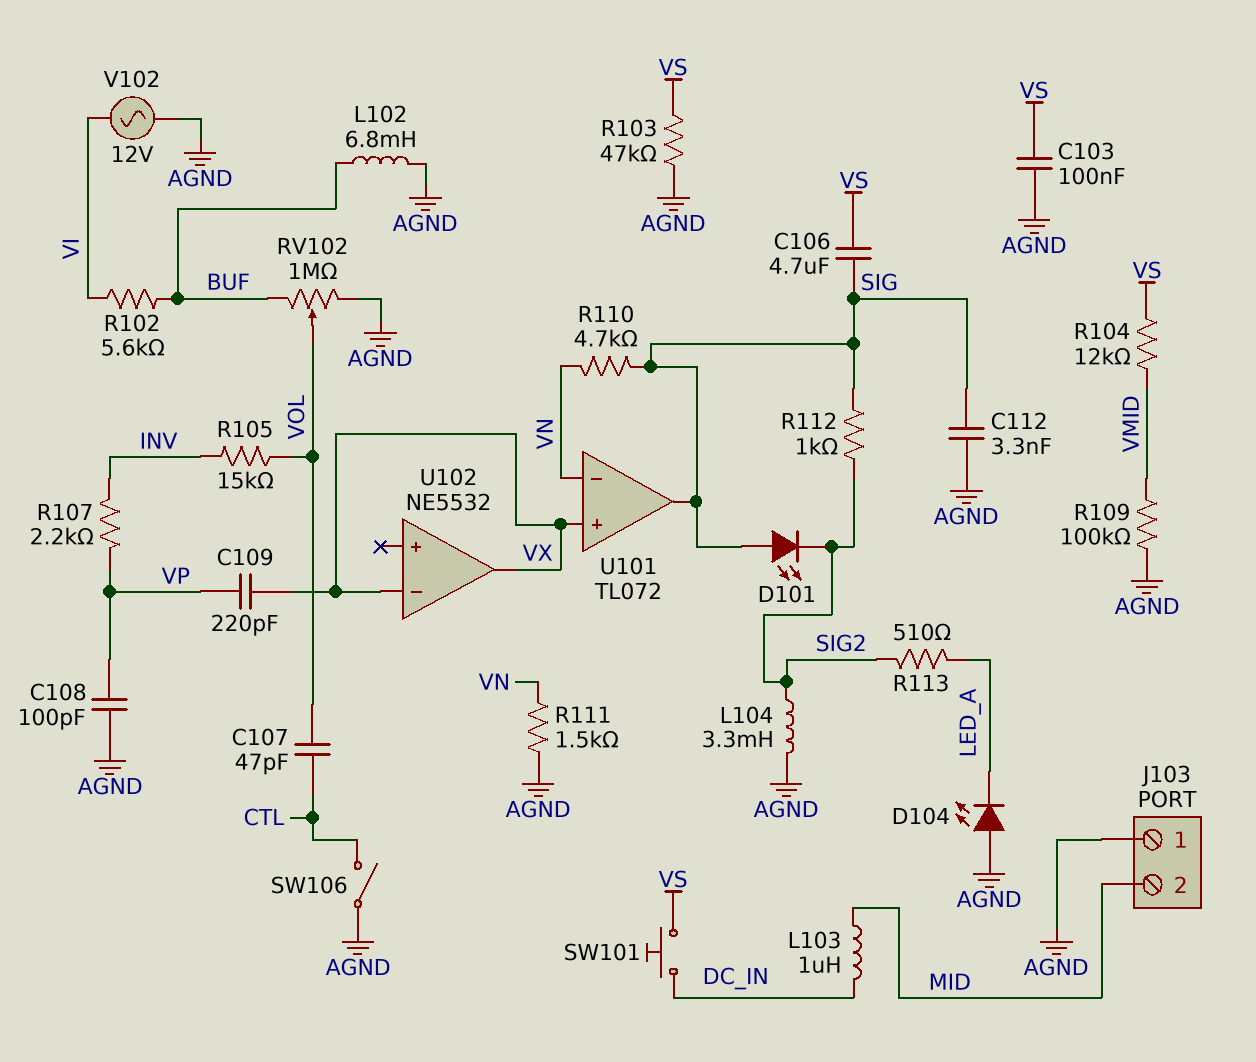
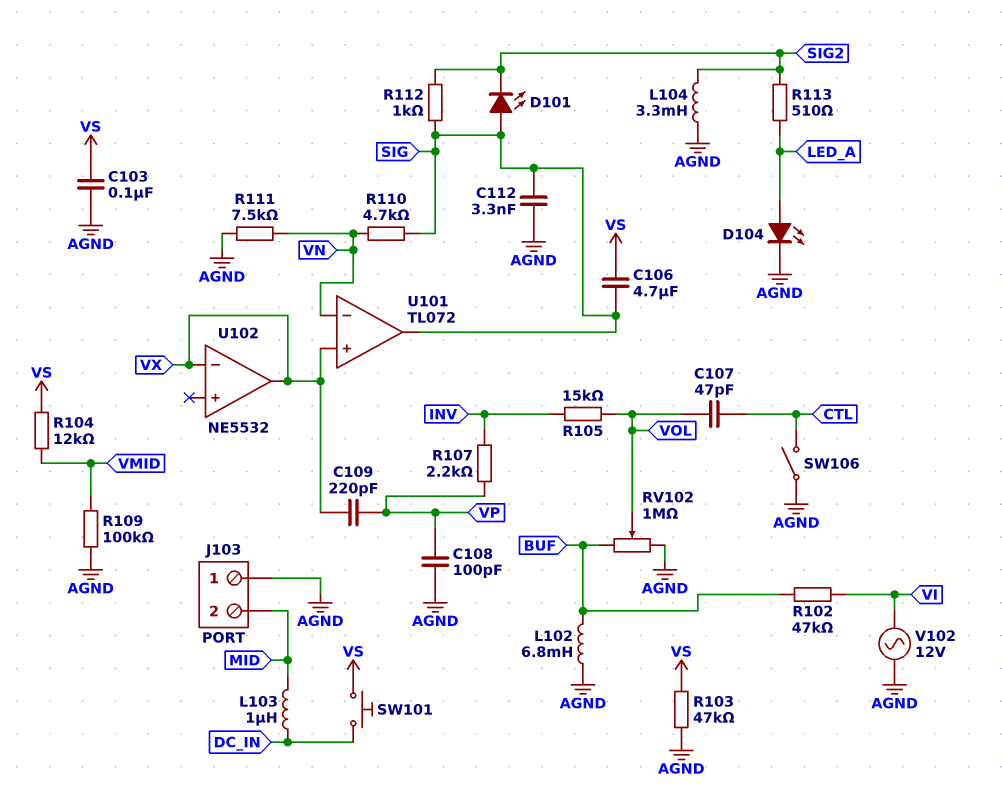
D104: LED (A AGND, K LED_A) -> LED (A LED_A, K AGND)
R102: 5.6k (BUF, VI) -> 47k (BUF, VI)
R111: 1.5k (AGND, VN) -> 7.5k (AGND, VN)

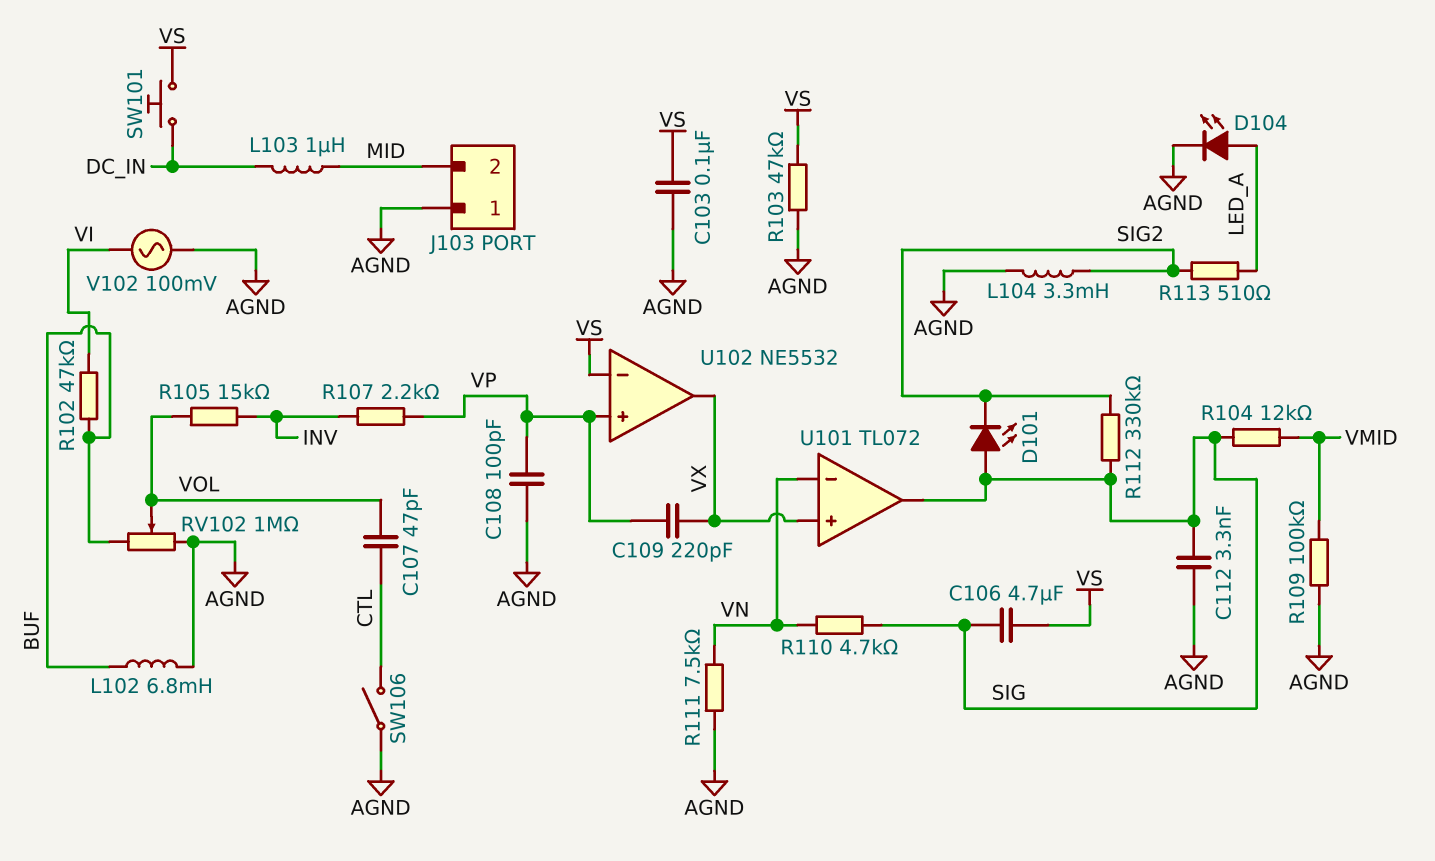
R104: 12k (VMID, VS) -> 12k (SIG, VMID)
R112: 1k (SIG, SIG2) -> 330k (SIG, SIG2)
U102 pin in+: none -> VP
U102 pin in-: VX -> VS
V102: AC 12V (AGND, VI) -> AC 100mV (AGND, VI)

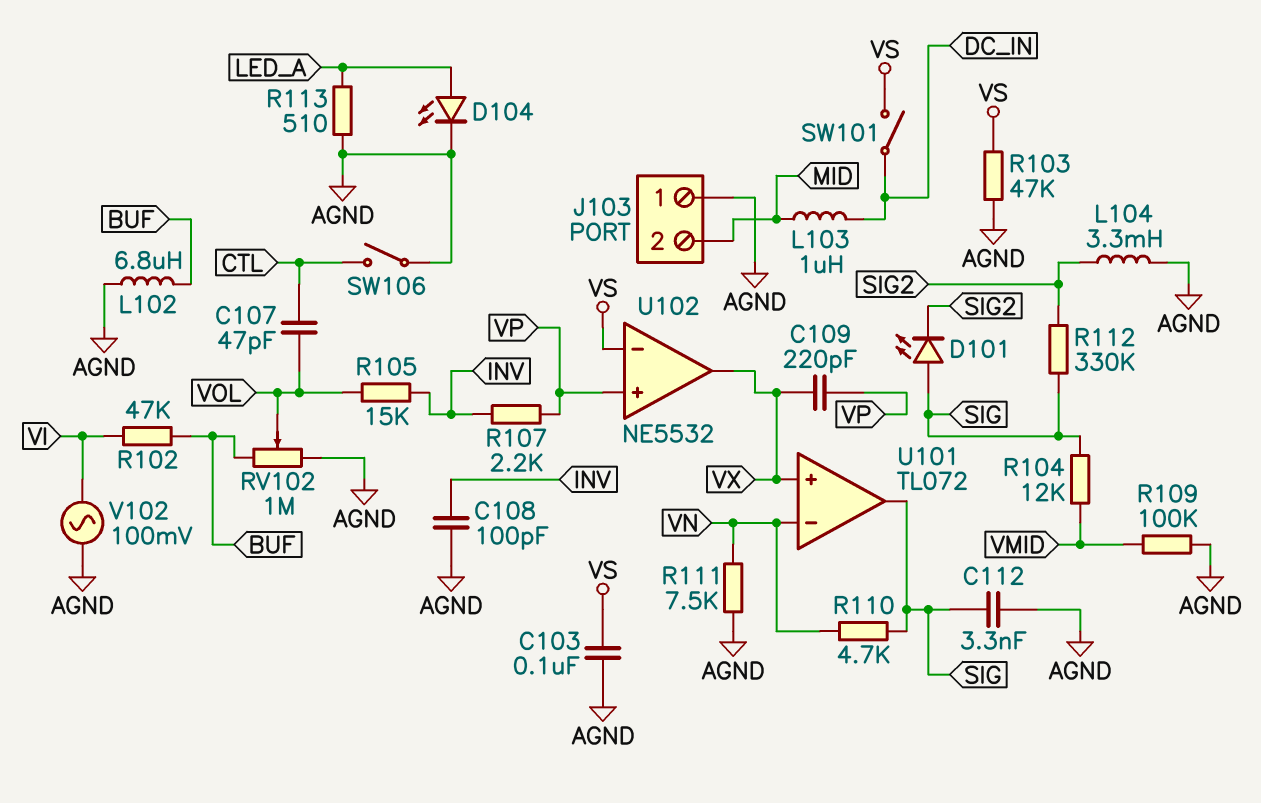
C106: 4.7uF (SIG, VS) -> none
C108: 100pF (AGND, VP) -> 100pF (AGND, INV)
L102: 6.8mH (AGND, BUF) -> 6.8uH (AGND, BUF)
R113: 510 (LED_A, SIG2) -> 510 (AGND, LED_A)
SW101: button (DC_IN, VS) -> switch (DC_IN, VS)

